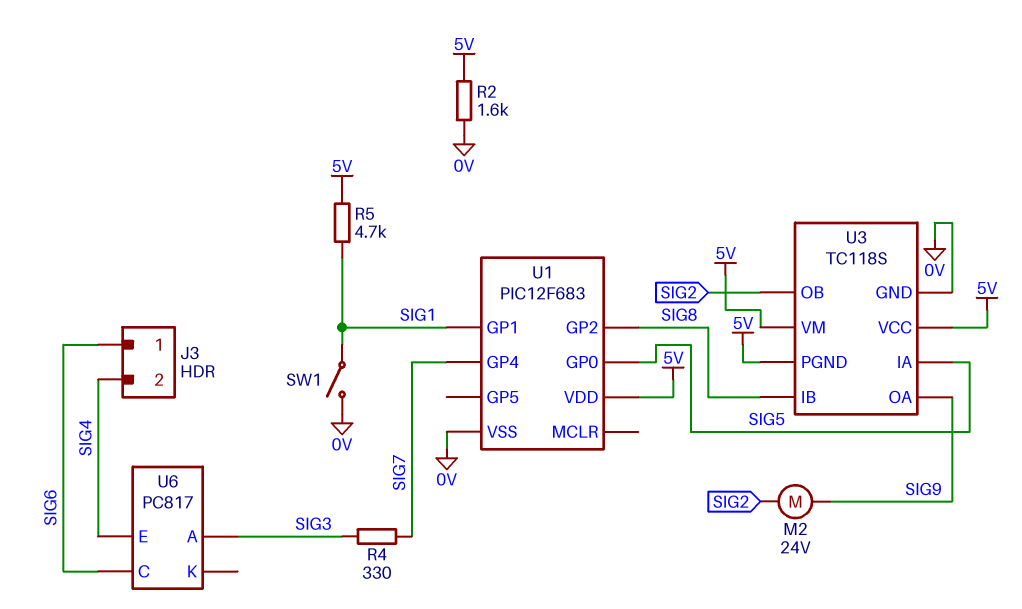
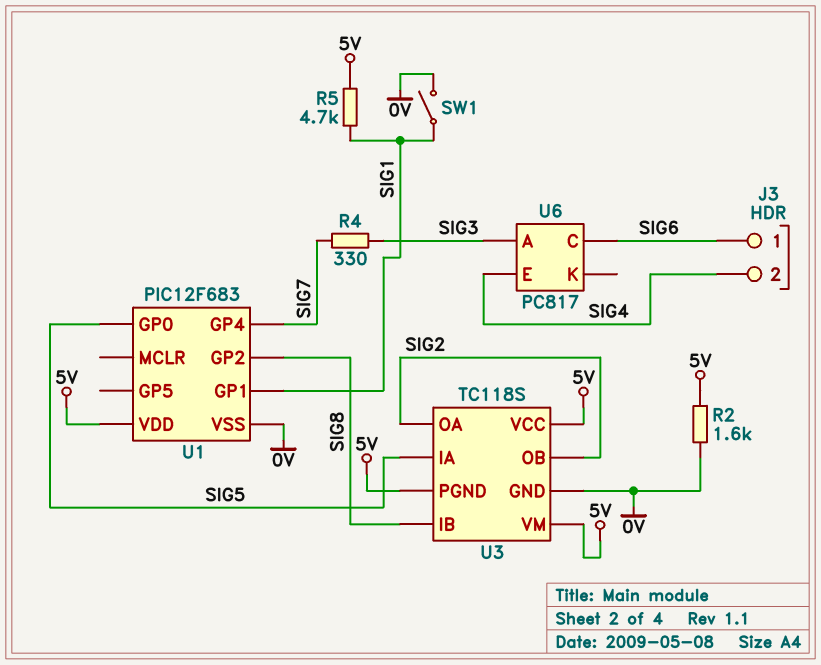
M2: motor 24V (SIG2, SIG9) -> none
U3 pin OA: SIG9 -> SIG2

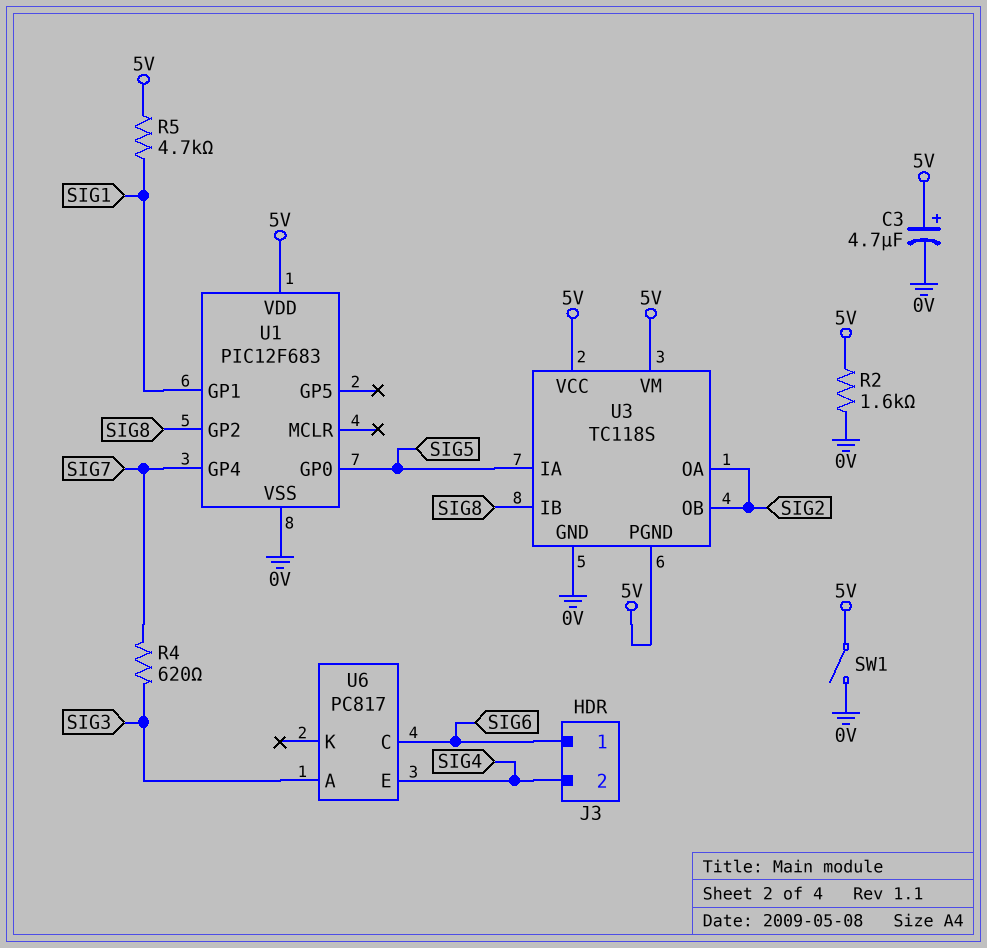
C3: none -> 4.7uF (plus 5V, minus 0V)
R4: 330 (SIG3, SIG7) -> 620 (SIG3, SIG7)
SW1: switch (0V, SIG1) -> switch (0V, 5V)

